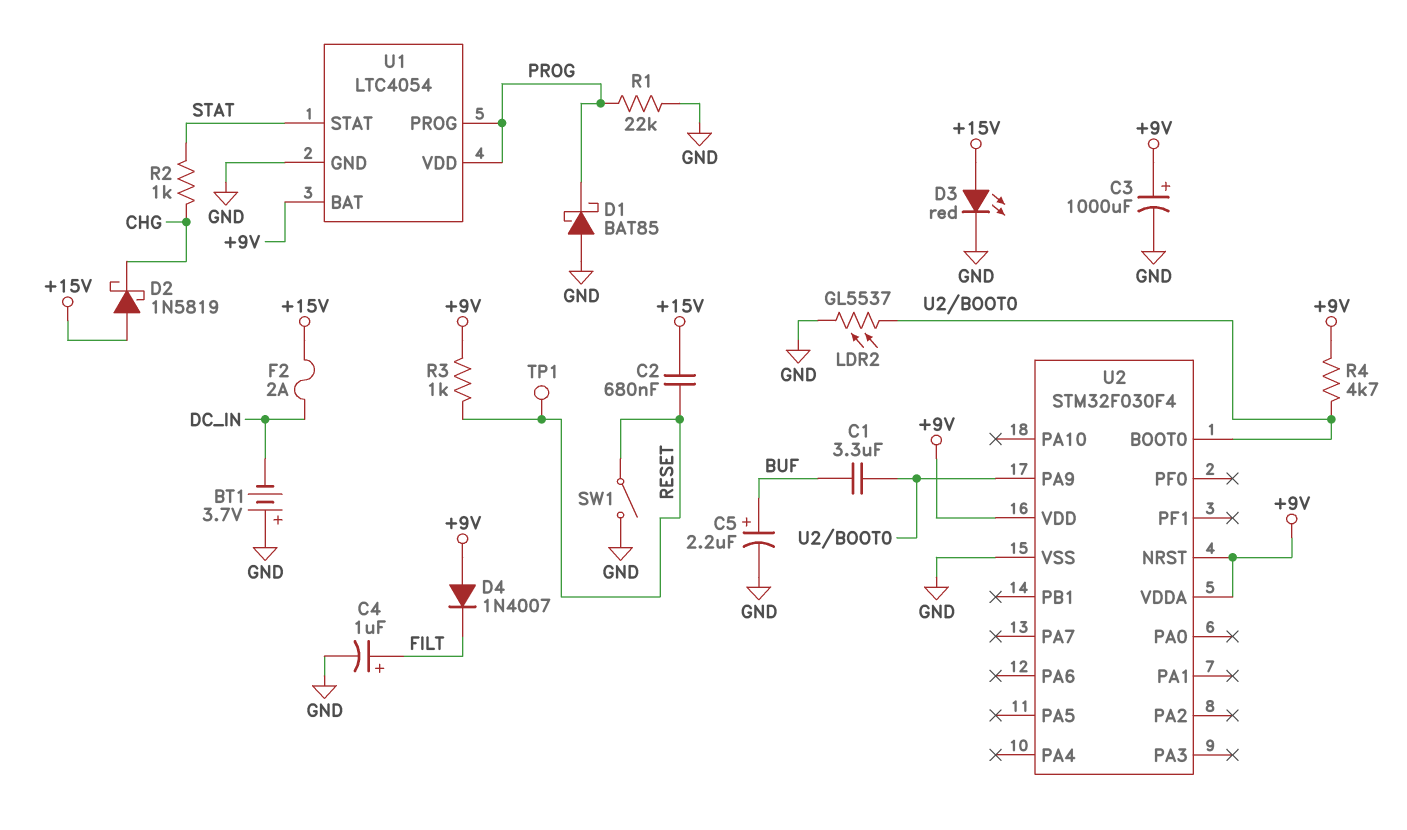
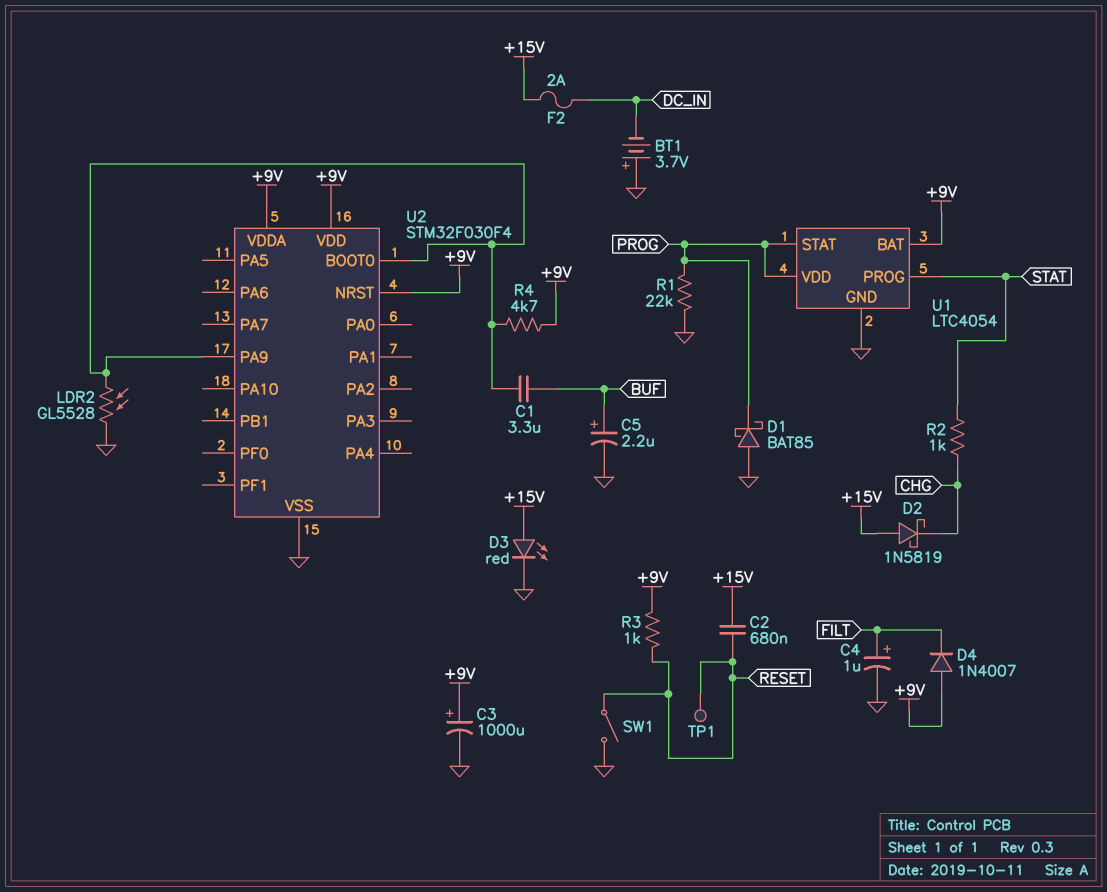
LDR2: GL5537 (GND, U2/BOOT0) -> GL5528 (GND, U2/BOOT0)
U1 pin PROG: PROG -> STAT
U1 pin STAT: STAT -> PROG

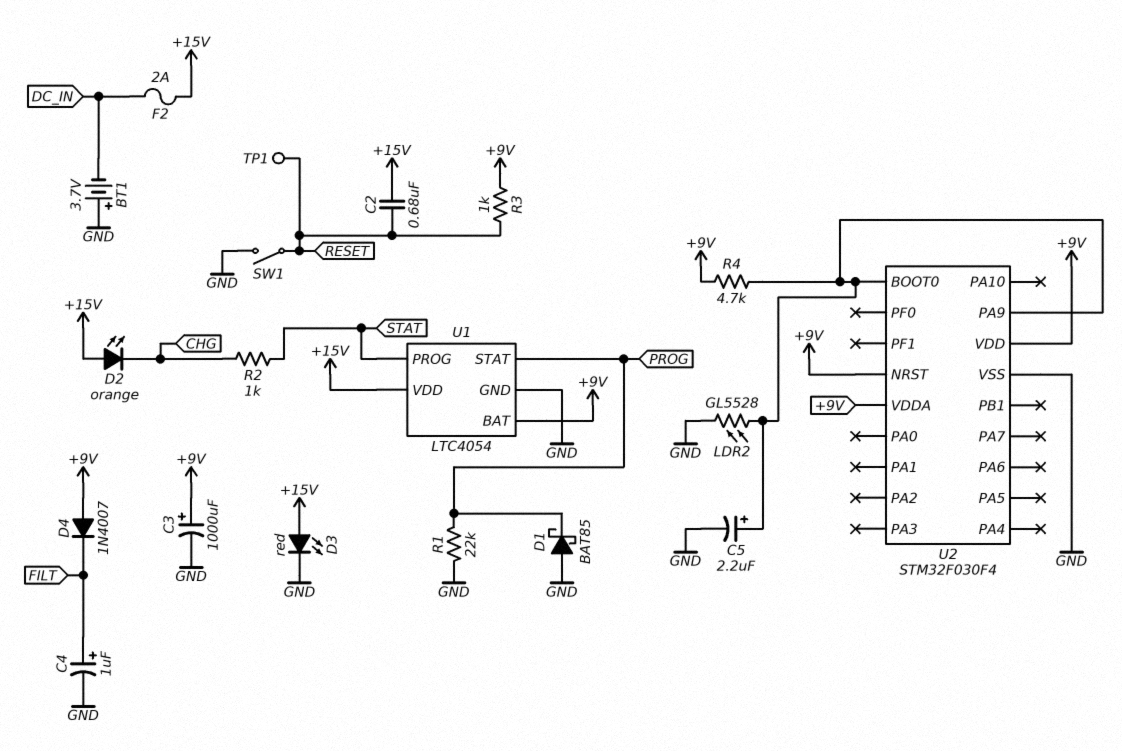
C1: 3.3uF (BUF, U2/BOOT0) -> none
C5: 2.2uF (plus BUF, minus GND) -> 2.2uF (plus U2/BOOT0, minus GND)
D2: schottky 1N5819 (A +15V, K CHG) -> LED orange (A +15V, K CHG)
U1 pin VDD: PROG -> +15V

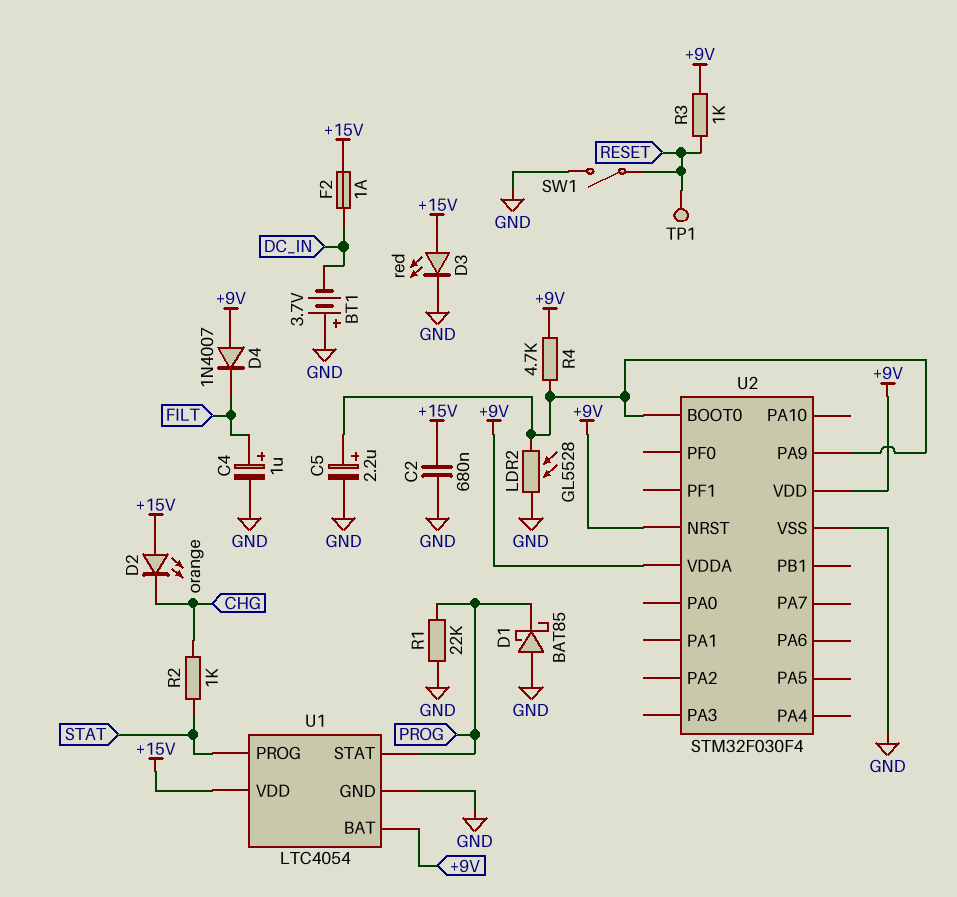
C2: 680nF (+15V, RESET) -> 680nF (+15V, GND)
C3: 1000uF (plus +9V, minus GND) -> none
F2: 2A (+15V, DC_IN) -> 1A (+15V, DC_IN)

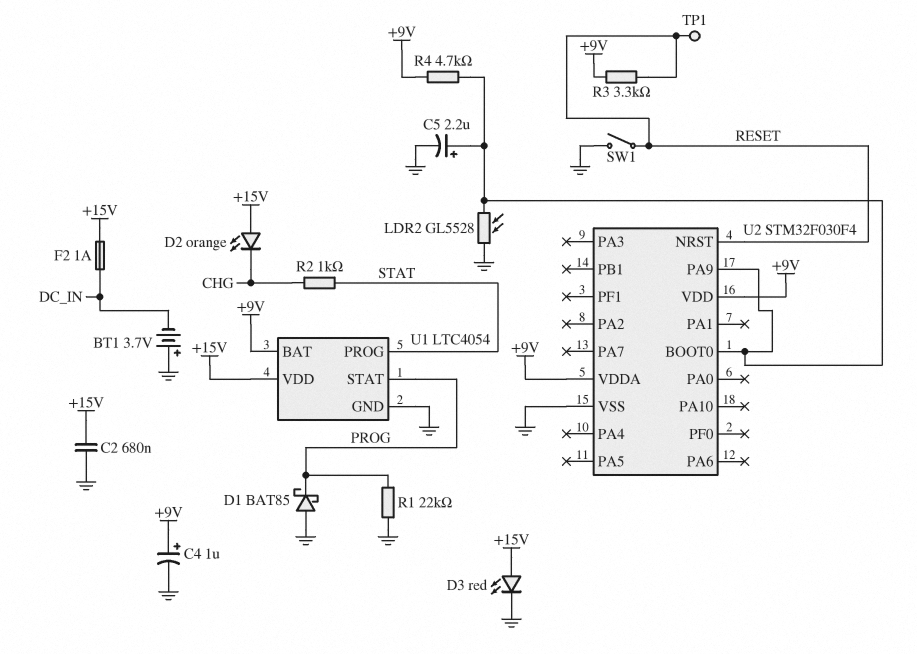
C4: 1uF (plus FILT, minus GND) -> 1uF (plus +9V, minus GND)
D4: diode 1N4007 (A +9V, K FILT) -> none
R3: 1k (+9V, RESET) -> 3.3k (+9V, RESET)
U2 pin NRST: +9V -> RESET

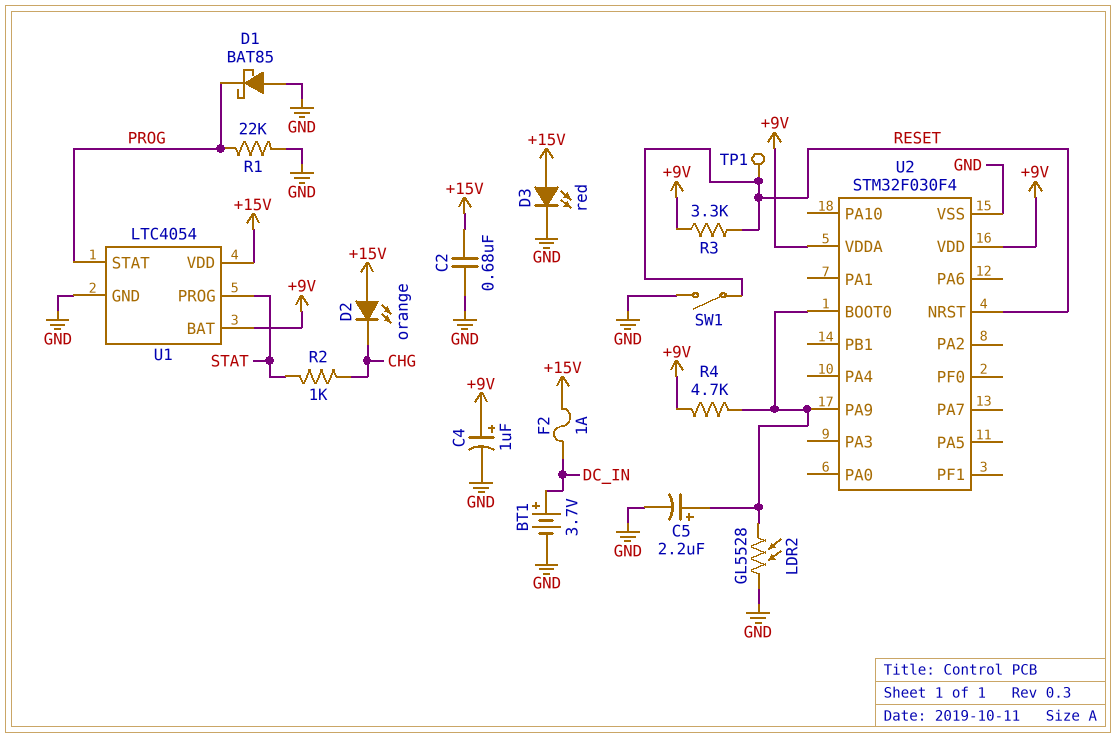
BT1: 3.7V (plus GND, minus DC_IN) -> 3.7V (plus DC_IN, minus GND)

